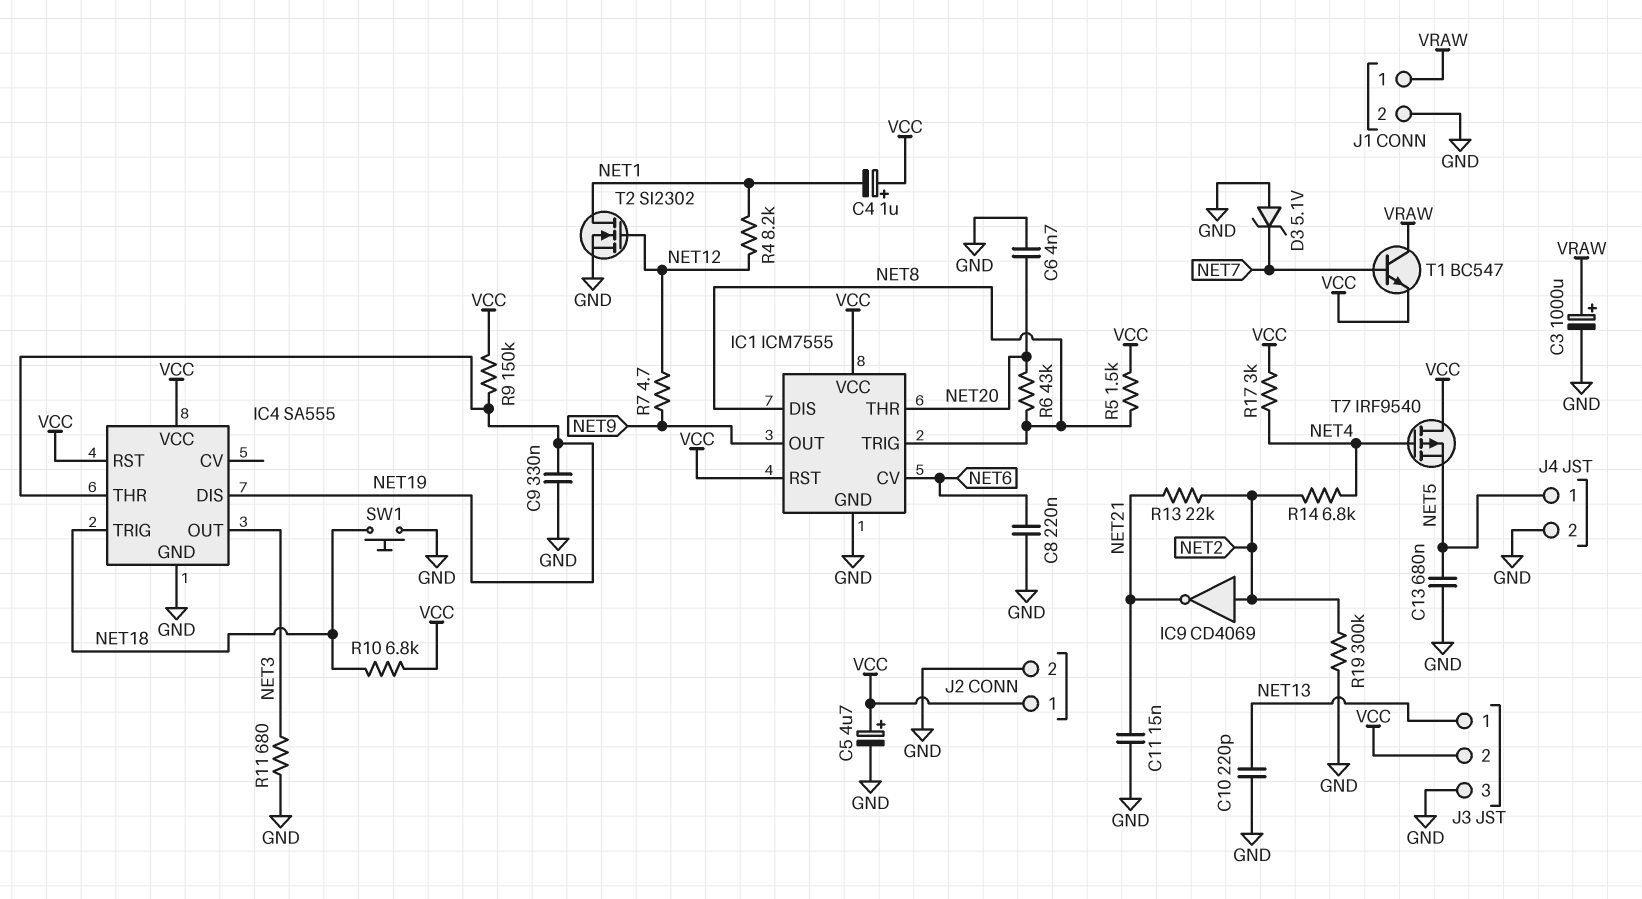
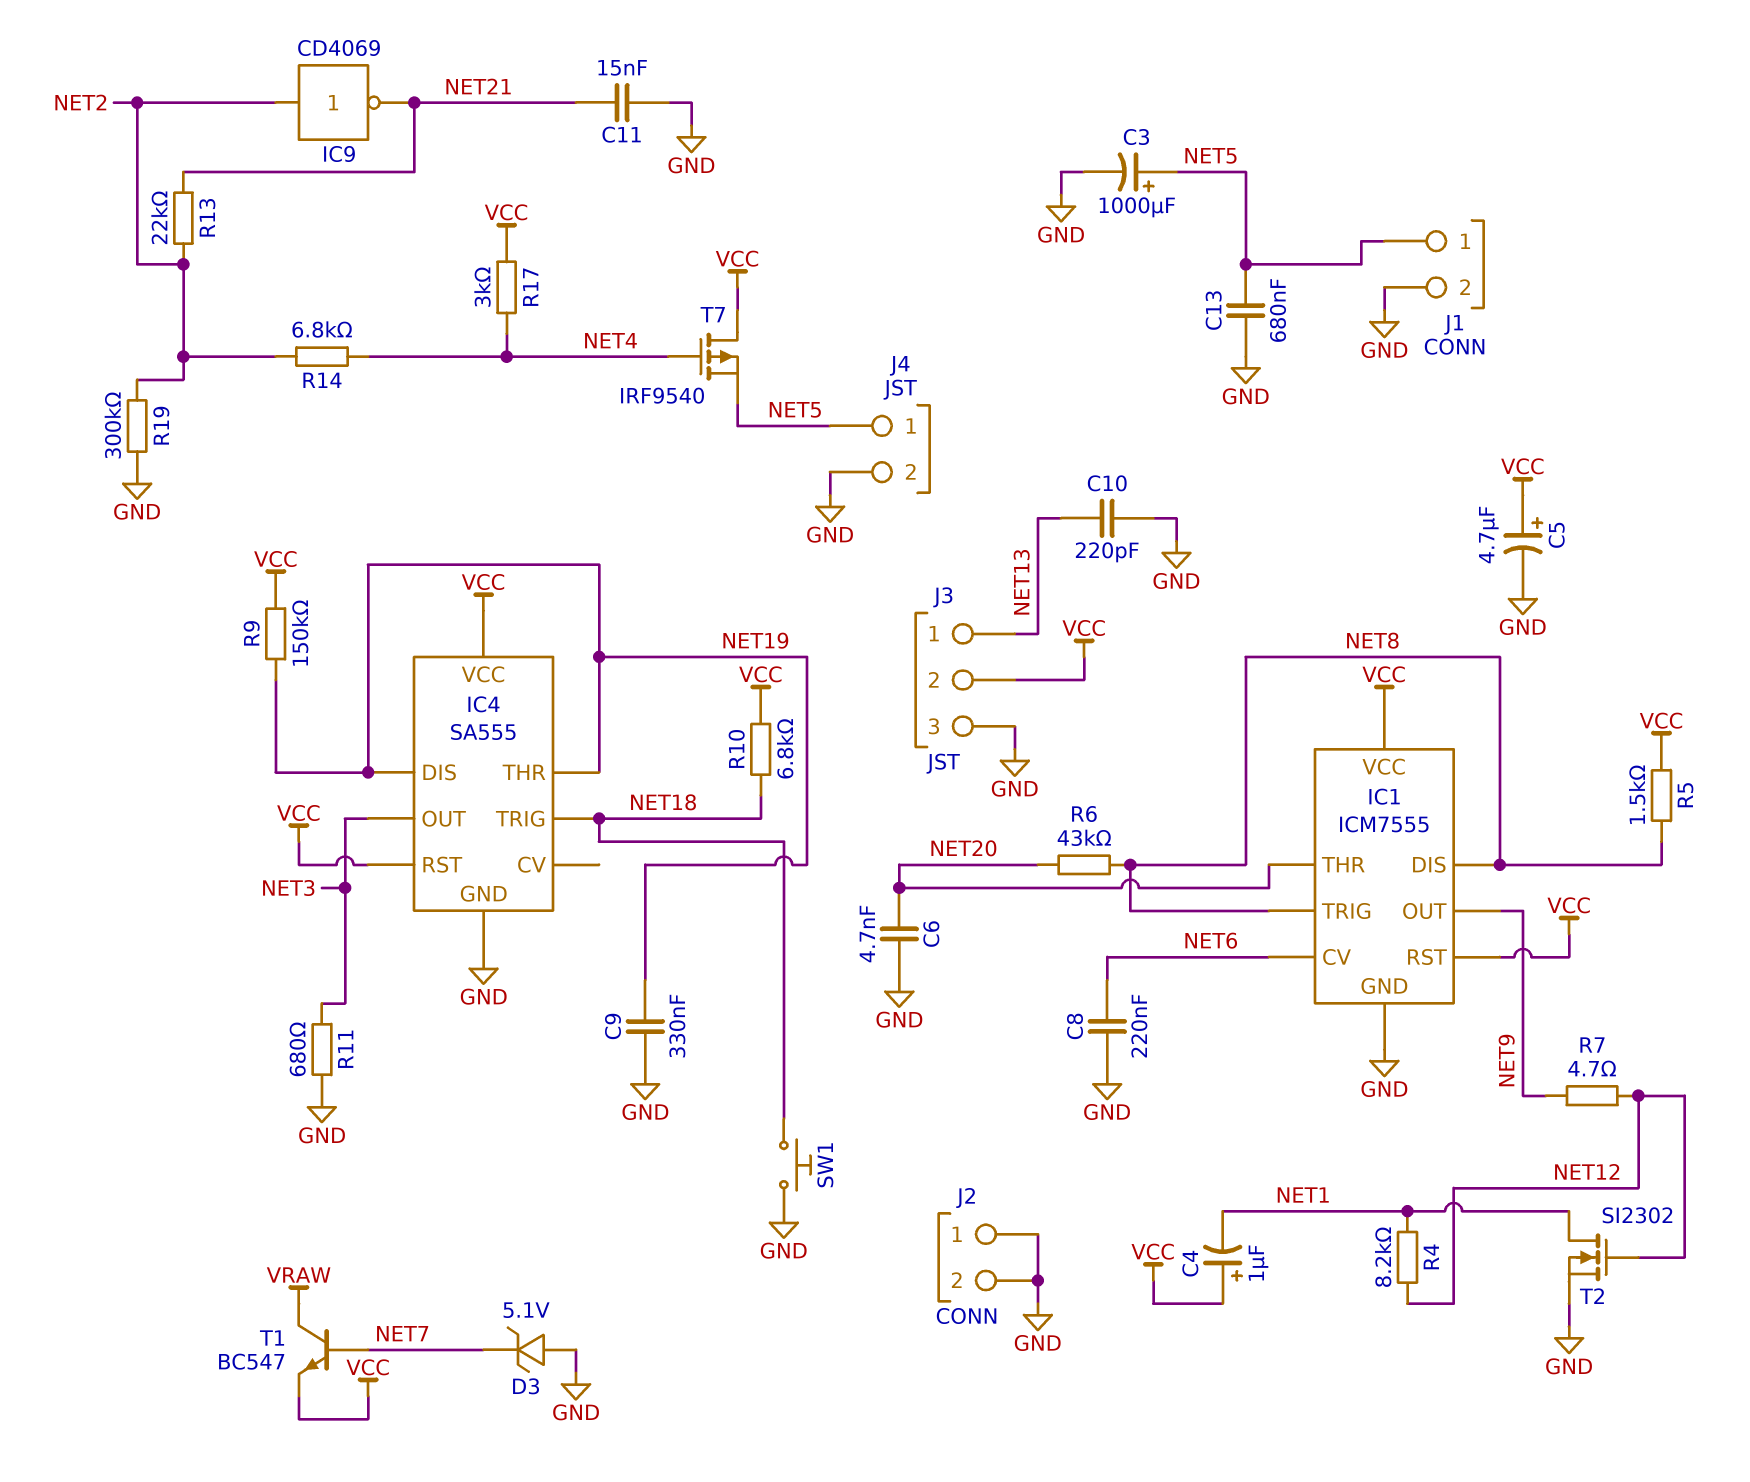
C3: 1000uF (plus VRAW, minus GND) -> 1000uF (plus NET5, minus GND)
J1 pin 1: VRAW -> NET5
J2 pin 1: VCC -> GND

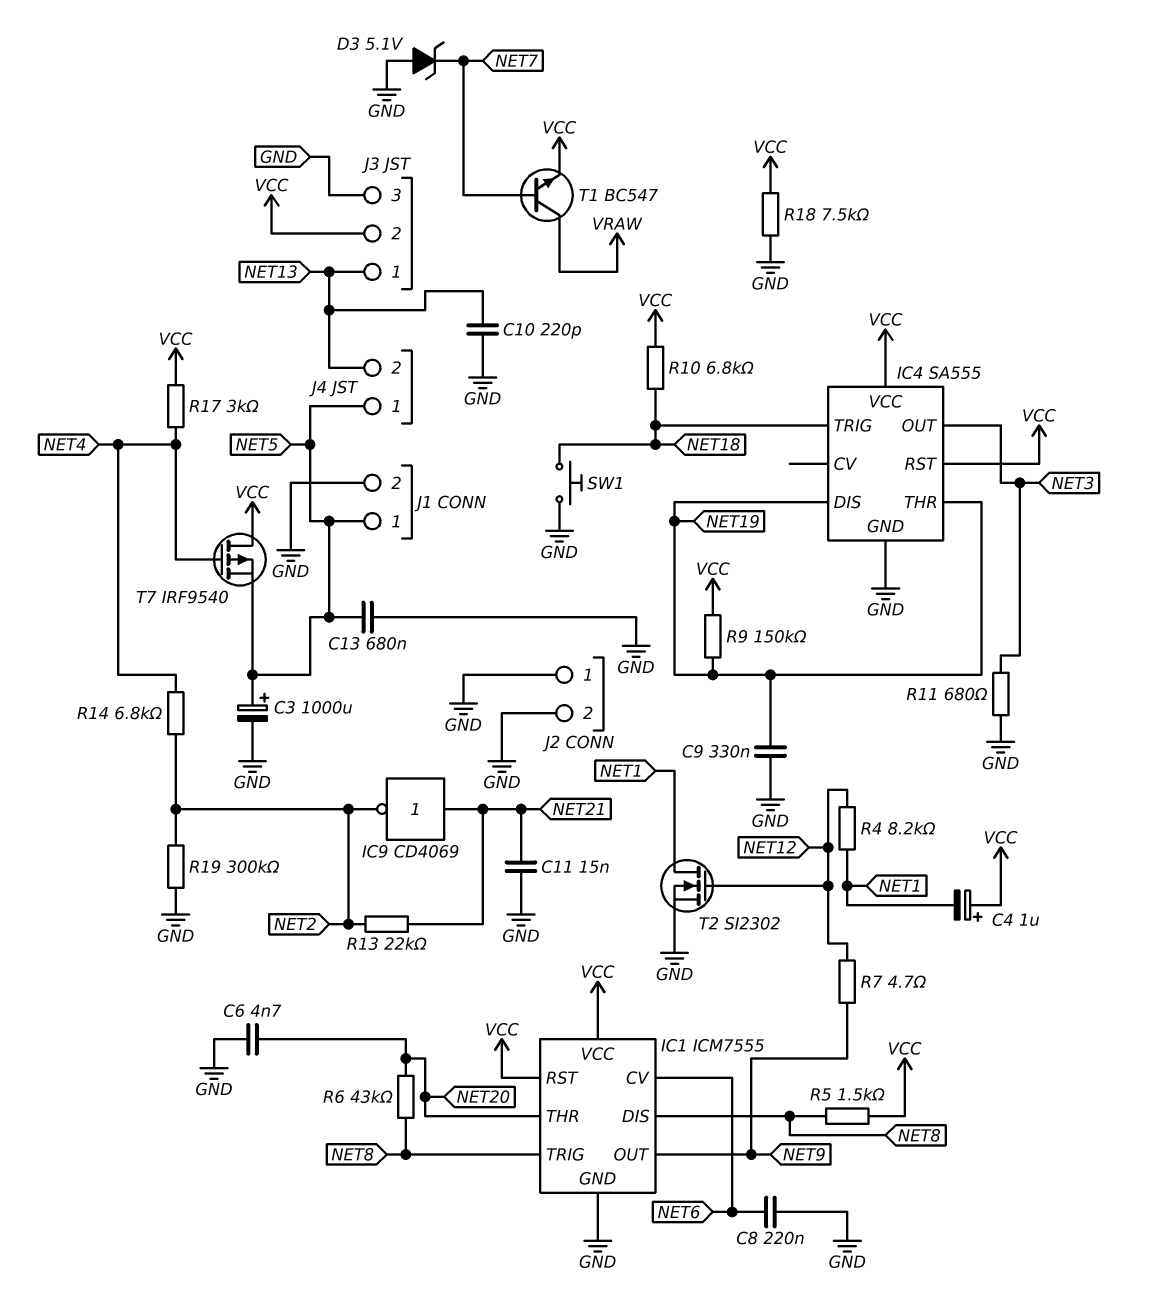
C5: 4.7uF (plus VCC, minus GND) -> none
IC9: NOT CD4069 (in NET2, out NET21) -> NOT CD4069 (in NET21, out NET2)
J4 pin 2: GND -> NET13
R18: none -> 7.5k (GND, VCC)

